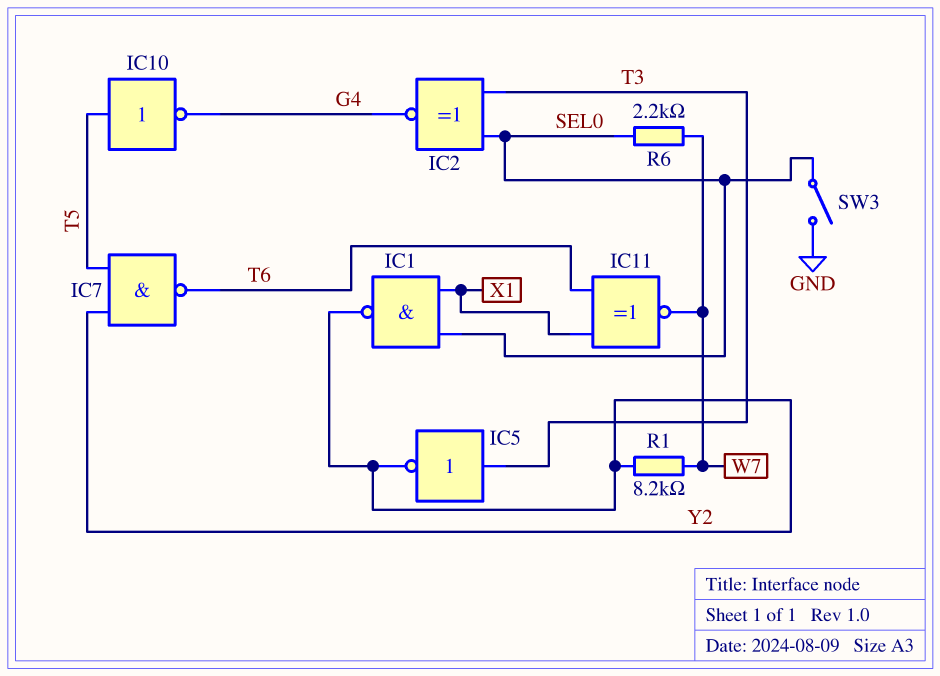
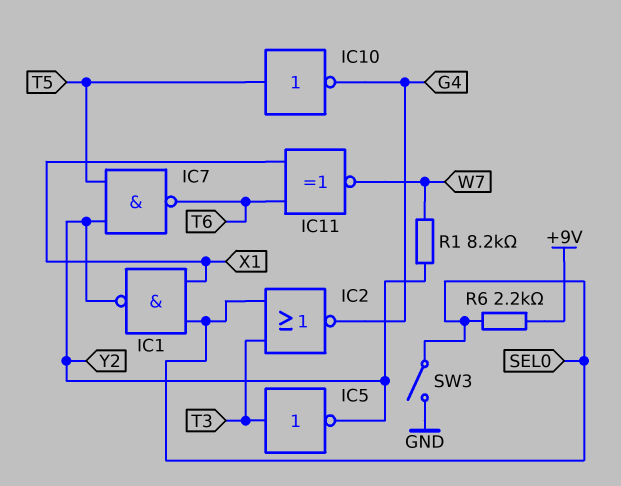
IC2: XNOR (in SEL0, in T3, out G4) -> NOR (in SEL0, in T3, out G4)
R6: 2.2k (SEL0, W7) -> 2.2k (+9V, SEL0)

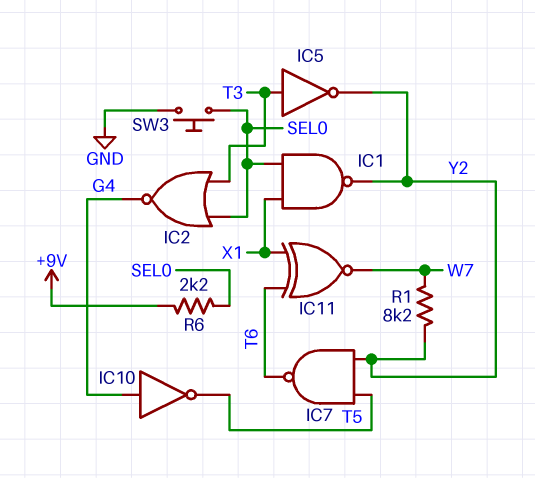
IC10: NOT (in T5, out G4) -> NOT (in G4, out T5)
SW3: switch (GND, SEL0) -> button (GND, SEL0)

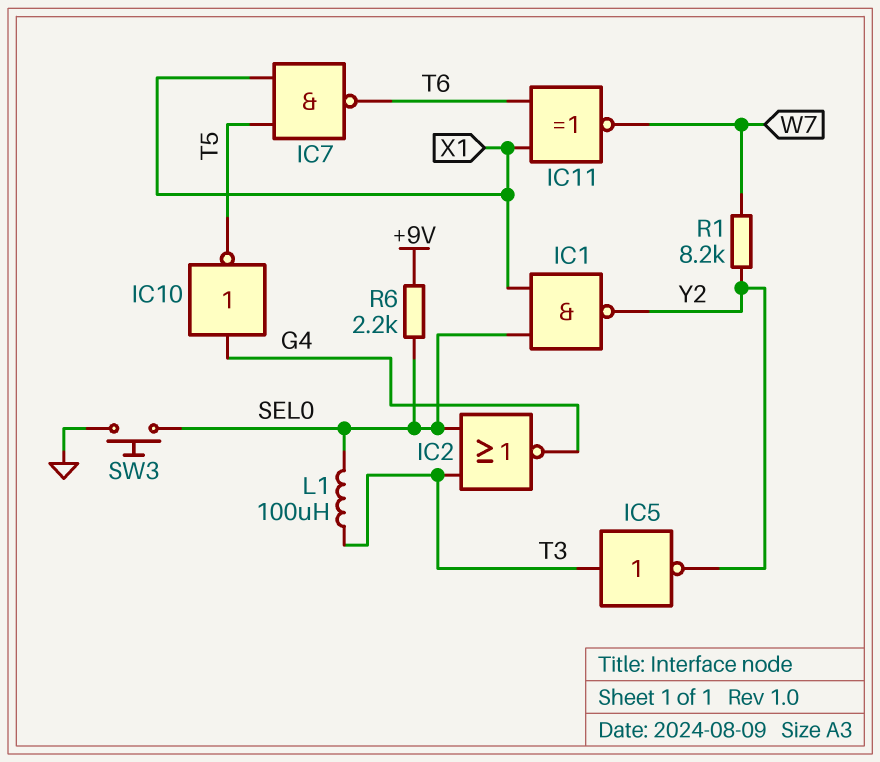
IC7: NAND (in T5, in Y2, out T6) -> NAND (in T5, in X1, out T6)
L1: none -> 100uH (SEL0, T3)

